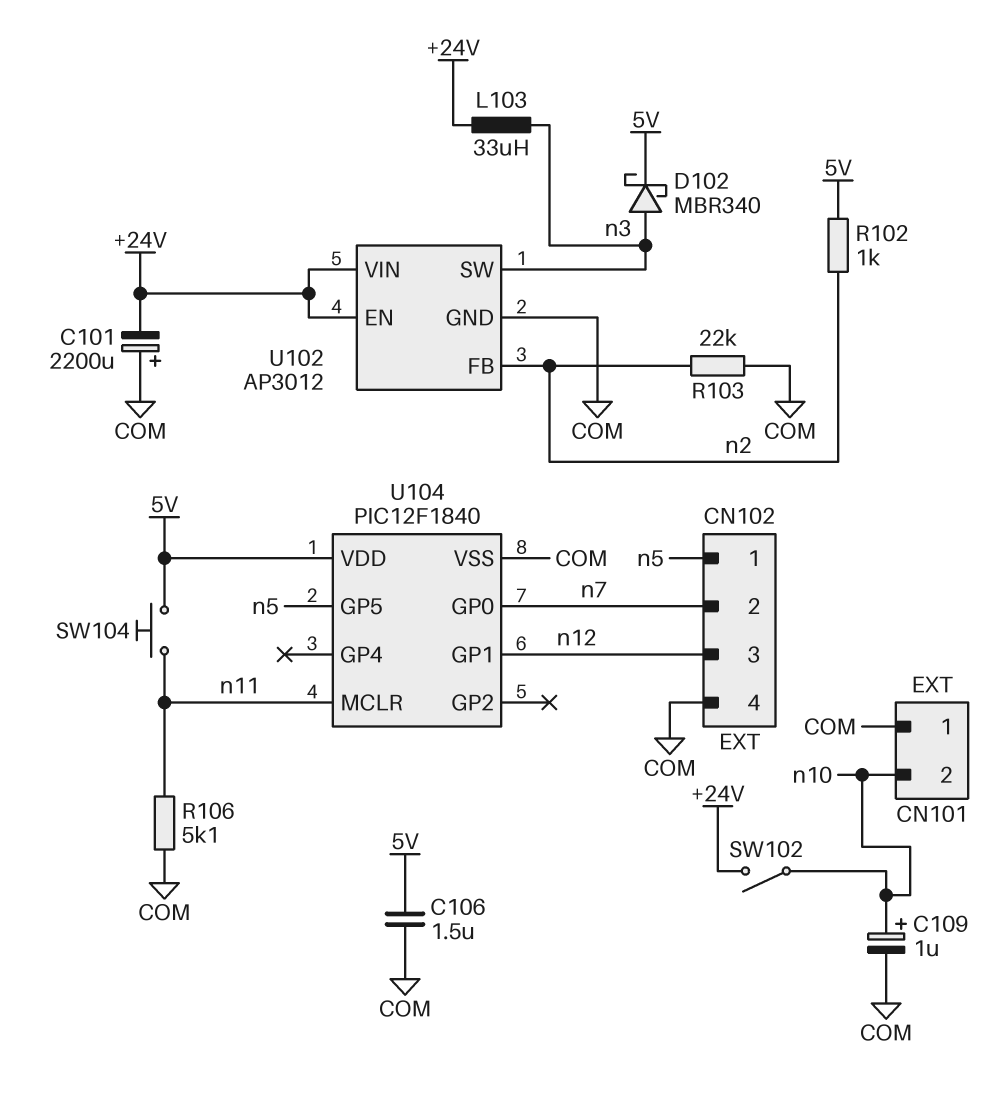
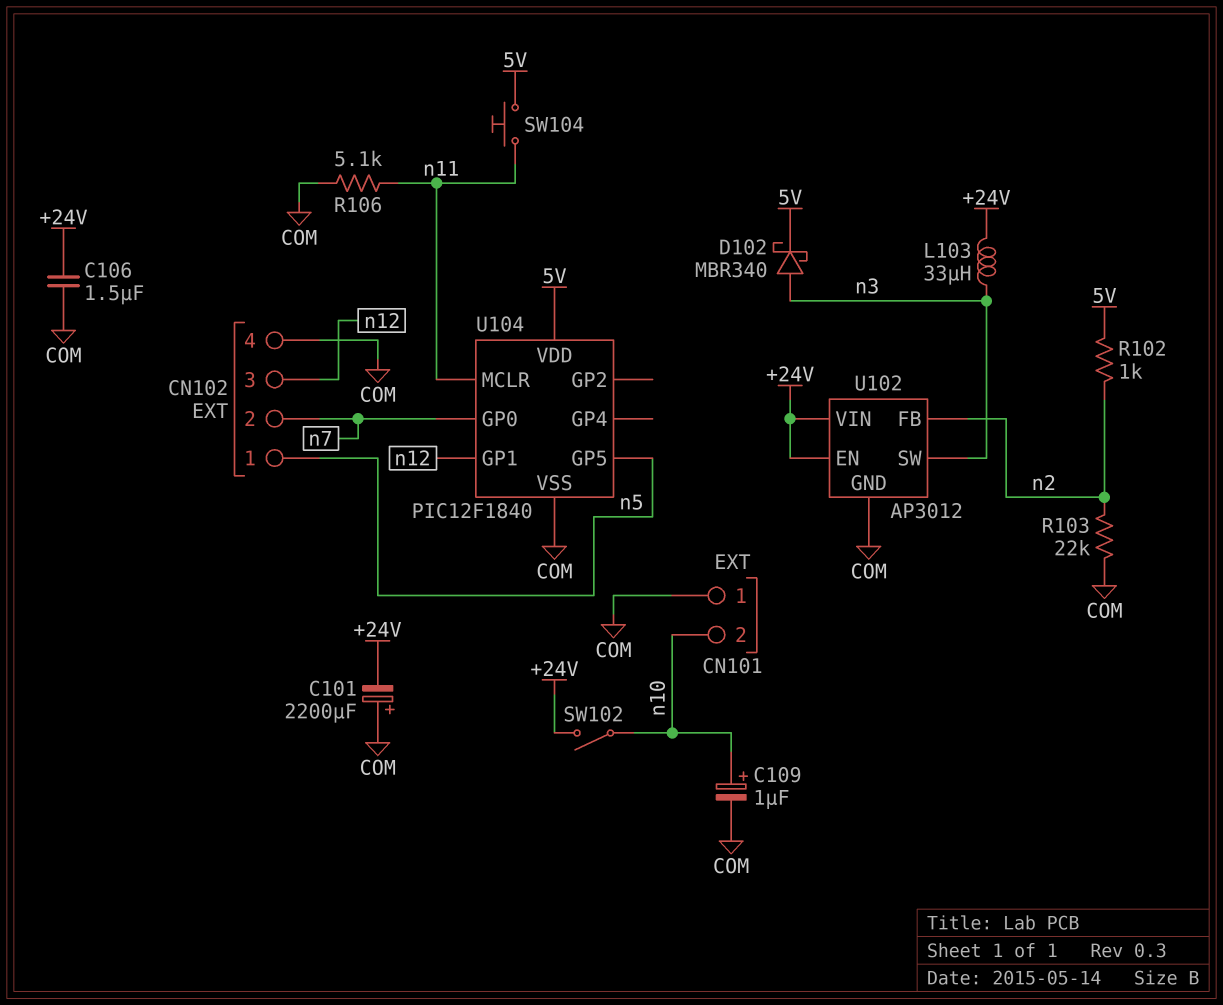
C106: 1.5uF (5V, COM) -> 1.5uF (+24V, COM)

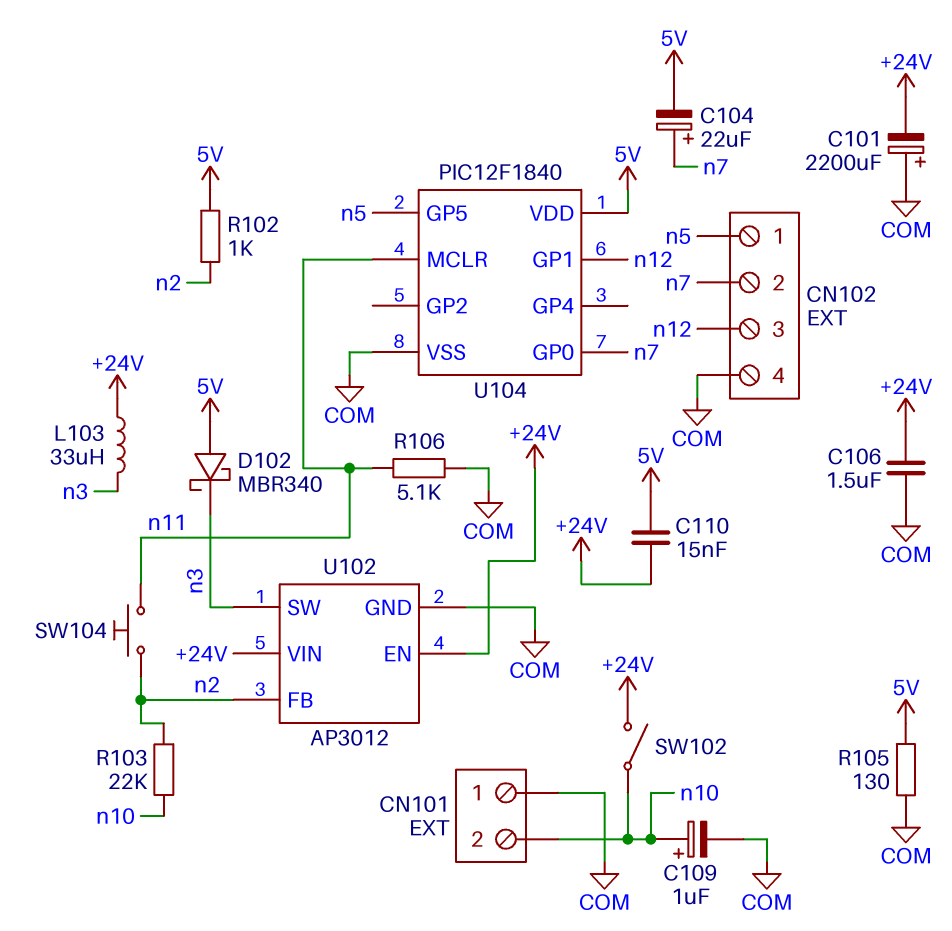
C104: none -> 22uF (plus n7, minus 5V)
C110: none -> 15nF (+24V, 5V)
D102: schottky MBR340 (A n3, K 5V) -> schottky MBR340 (A 5V, K n3)
R103: 22k (COM, n2) -> 22k (n2, n10)
R105: none -> 130 (5V, COM)
SW104: button (5V, n11) -> button (n2, n11)

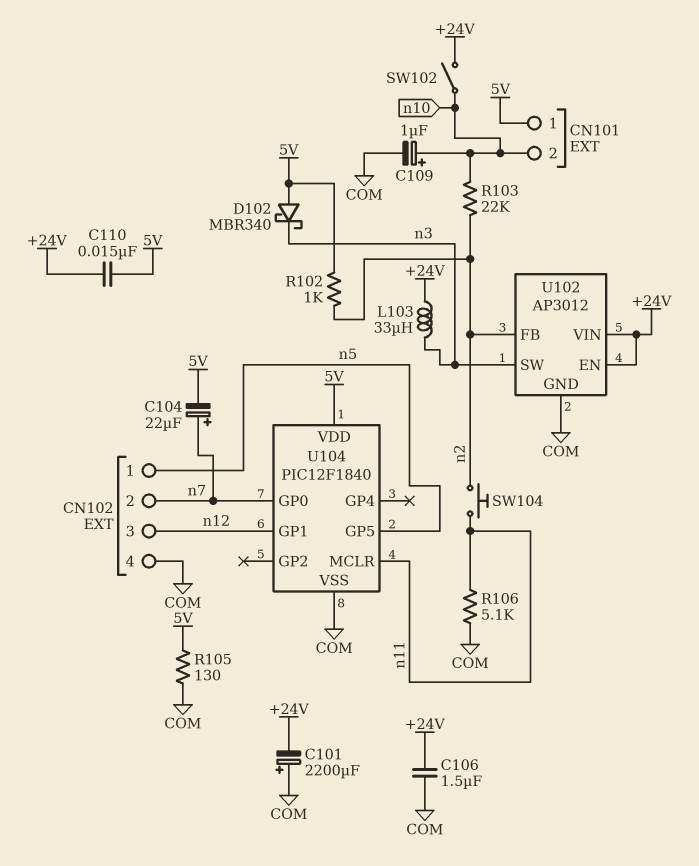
CN101 pin 1: COM -> 5V

